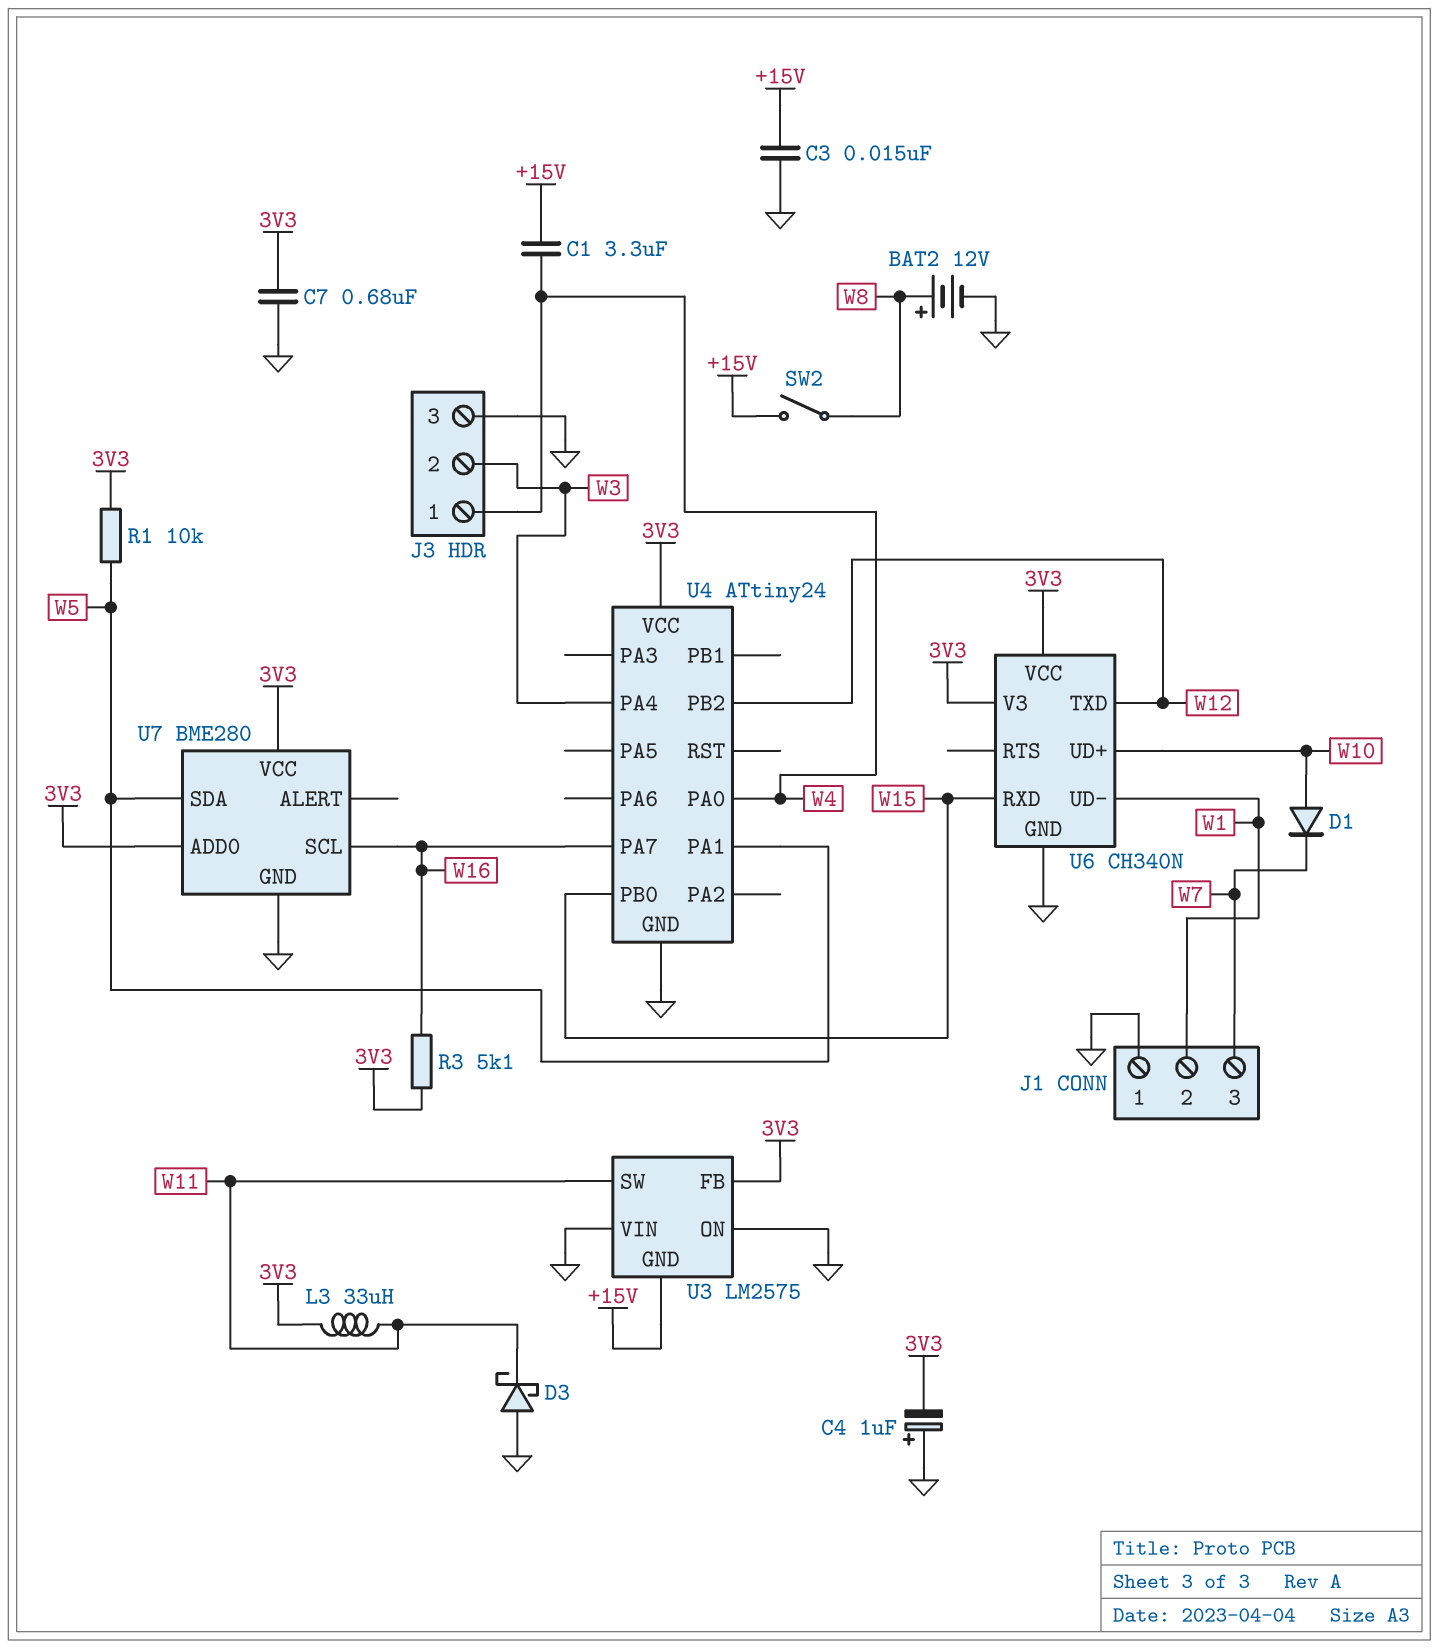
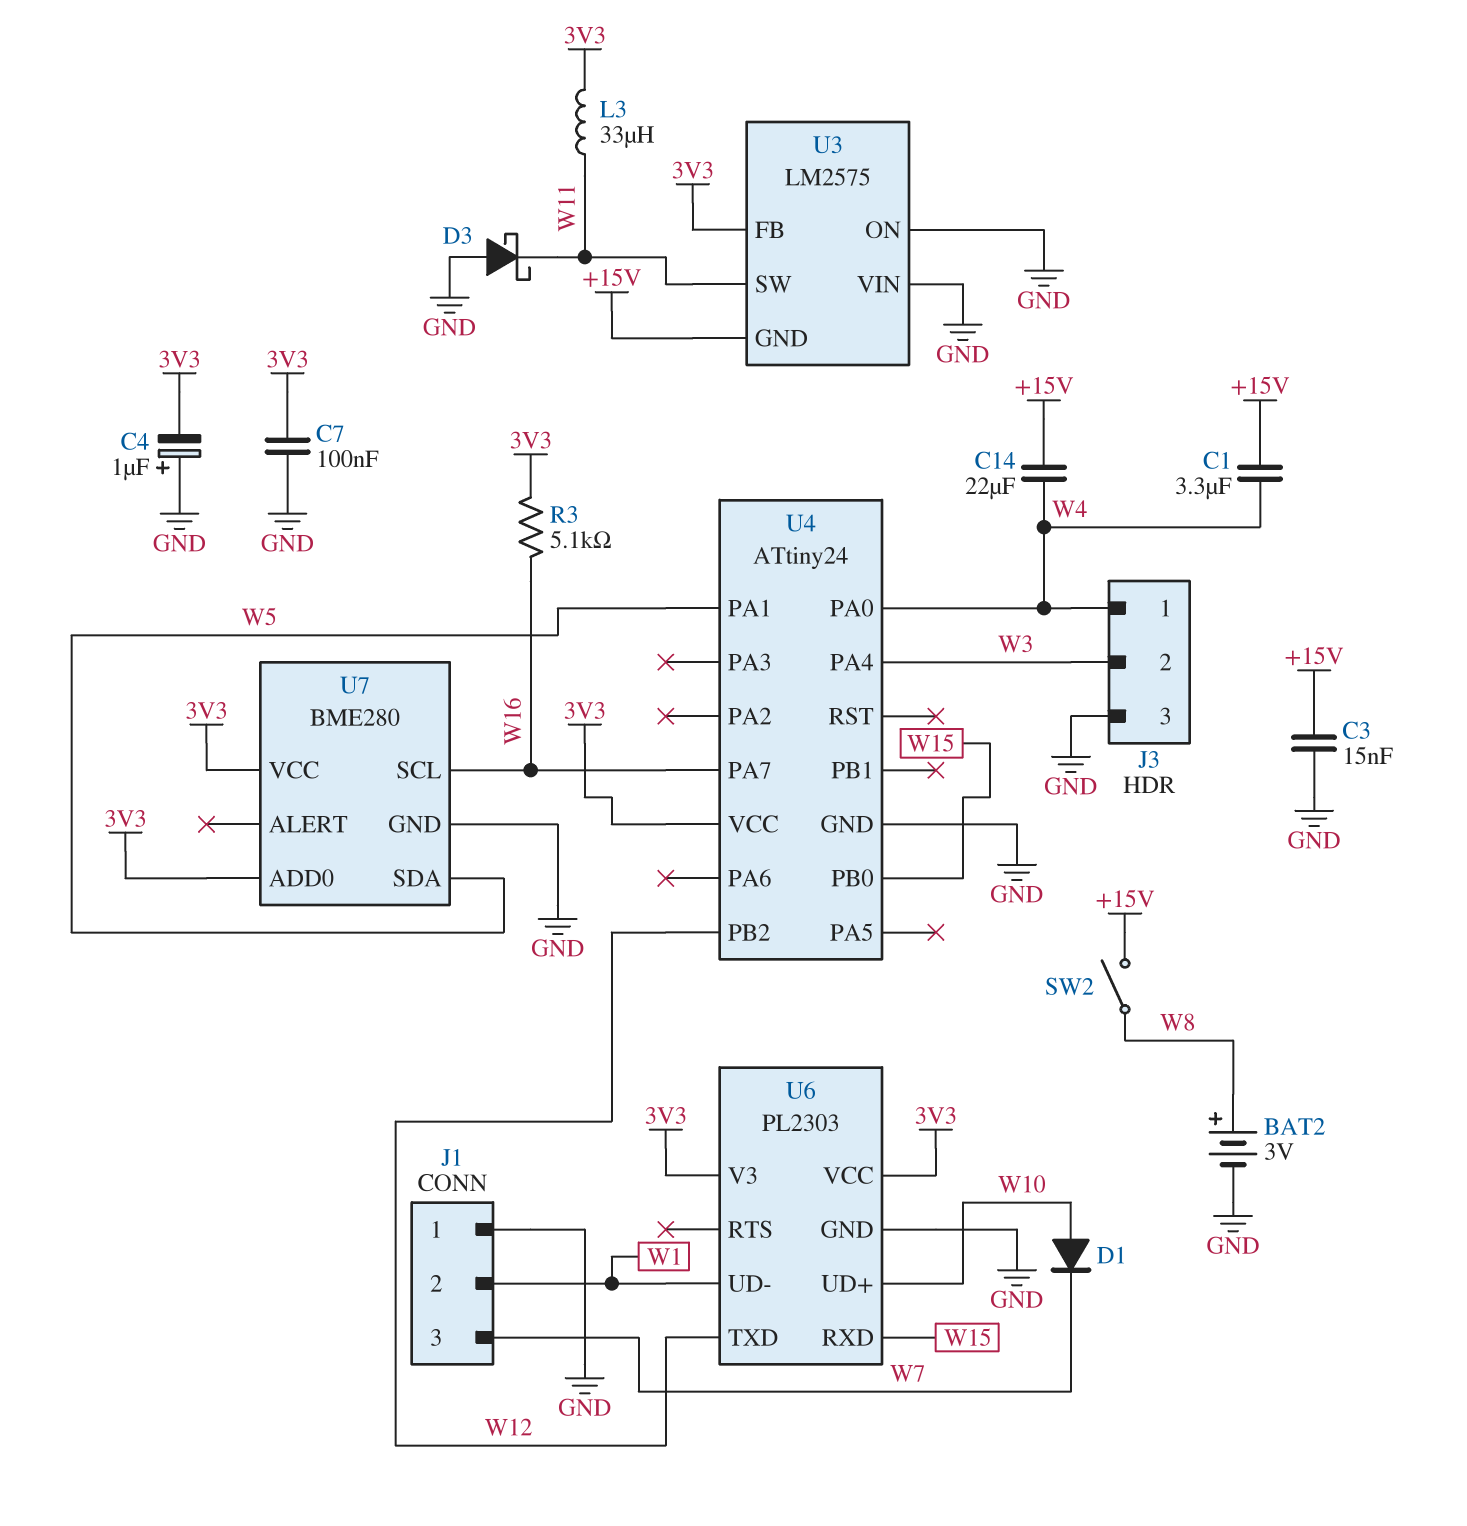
BAT2: 12V (plus W8, minus GND) -> 3V (plus W8, minus GND)
C7: 680nF (3V3, GND) -> 100nF (3V3, GND)
C14: none -> 22uF (+15V, W4)
R1: 10k (3V3, W5) -> none
U6: CH340N -> PL2303

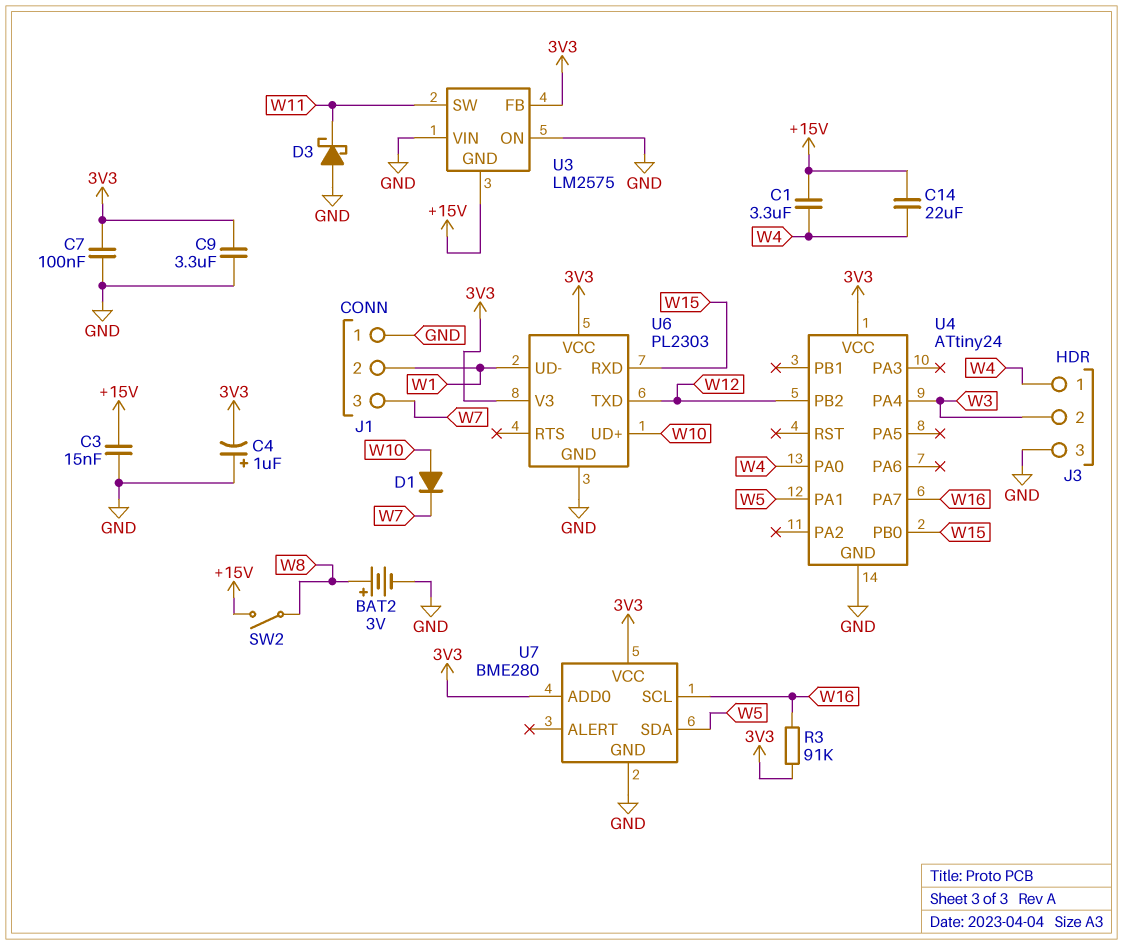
C9: none -> 3.3uF (3V3, GND)
L3: 33uH (3V3, W11) -> none
R3: 5.1k (3V3, W16) -> 91k (3V3, W16)

